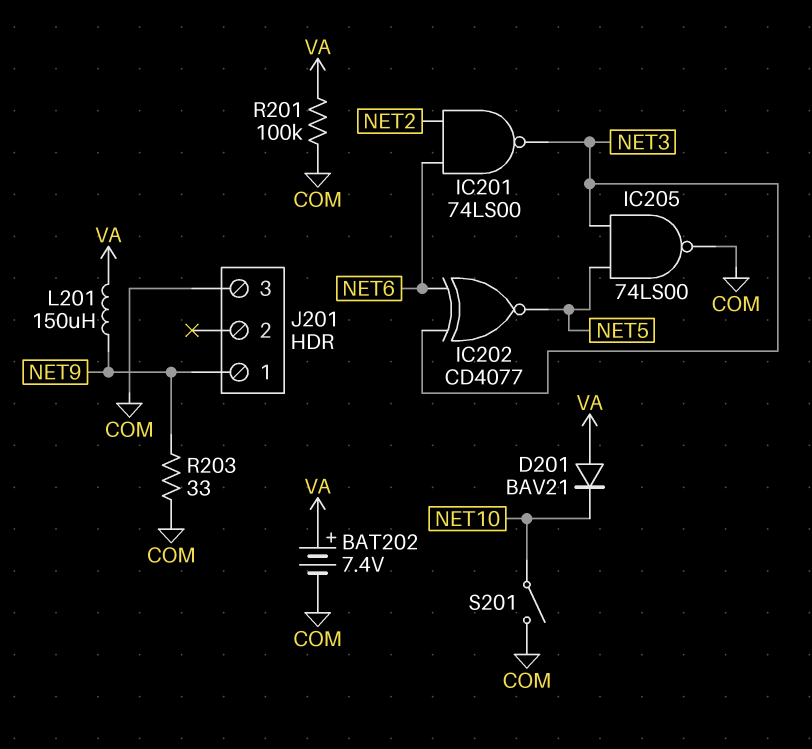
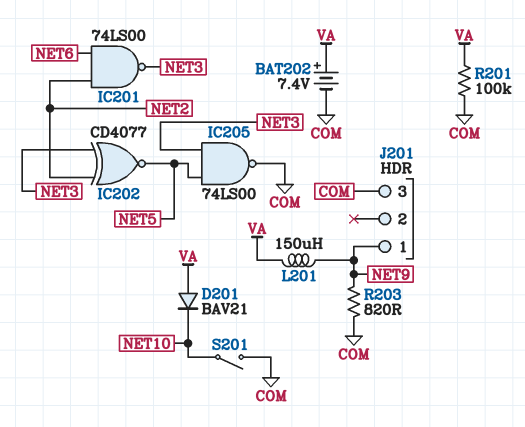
IC202: XNOR CD4077 (in NET3, in NET6, out NET5) -> XNOR CD4077 (in NET2, in NET3, out NET5)
R203: 33 (COM, NET9) -> 820 (COM, NET9)

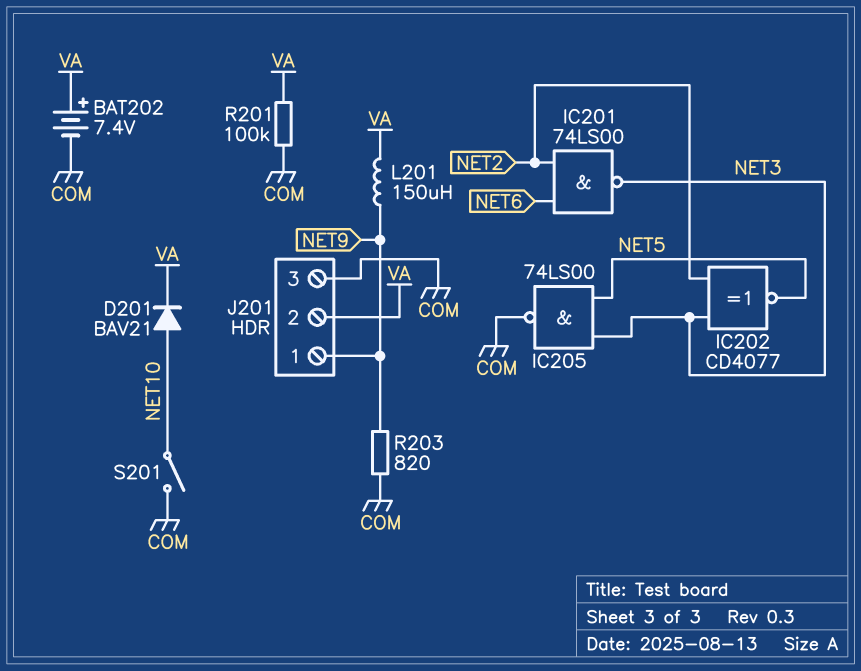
D201: diode BAV21 (A VA, K NET10) -> diode BAV21 (A NET10, K VA)
J201 pin 2: none -> VA

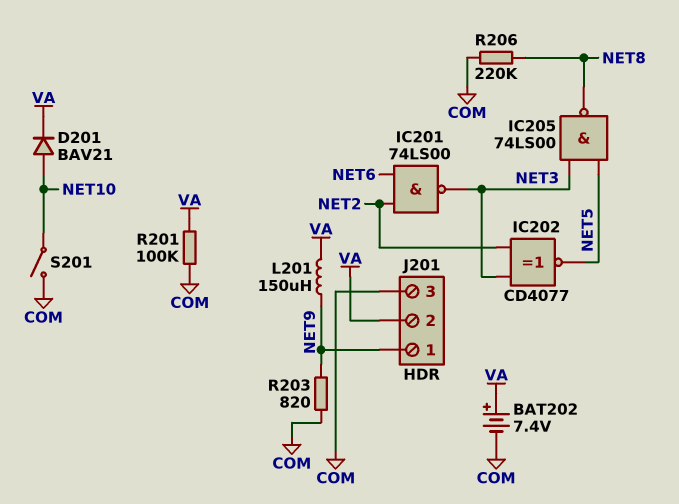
IC205: NAND 74LS00 (in NET3, in NET5, out COM) -> NAND 74LS00 (in NET3, in NET5, out NET8)
R206: none -> 220k (COM, NET8)

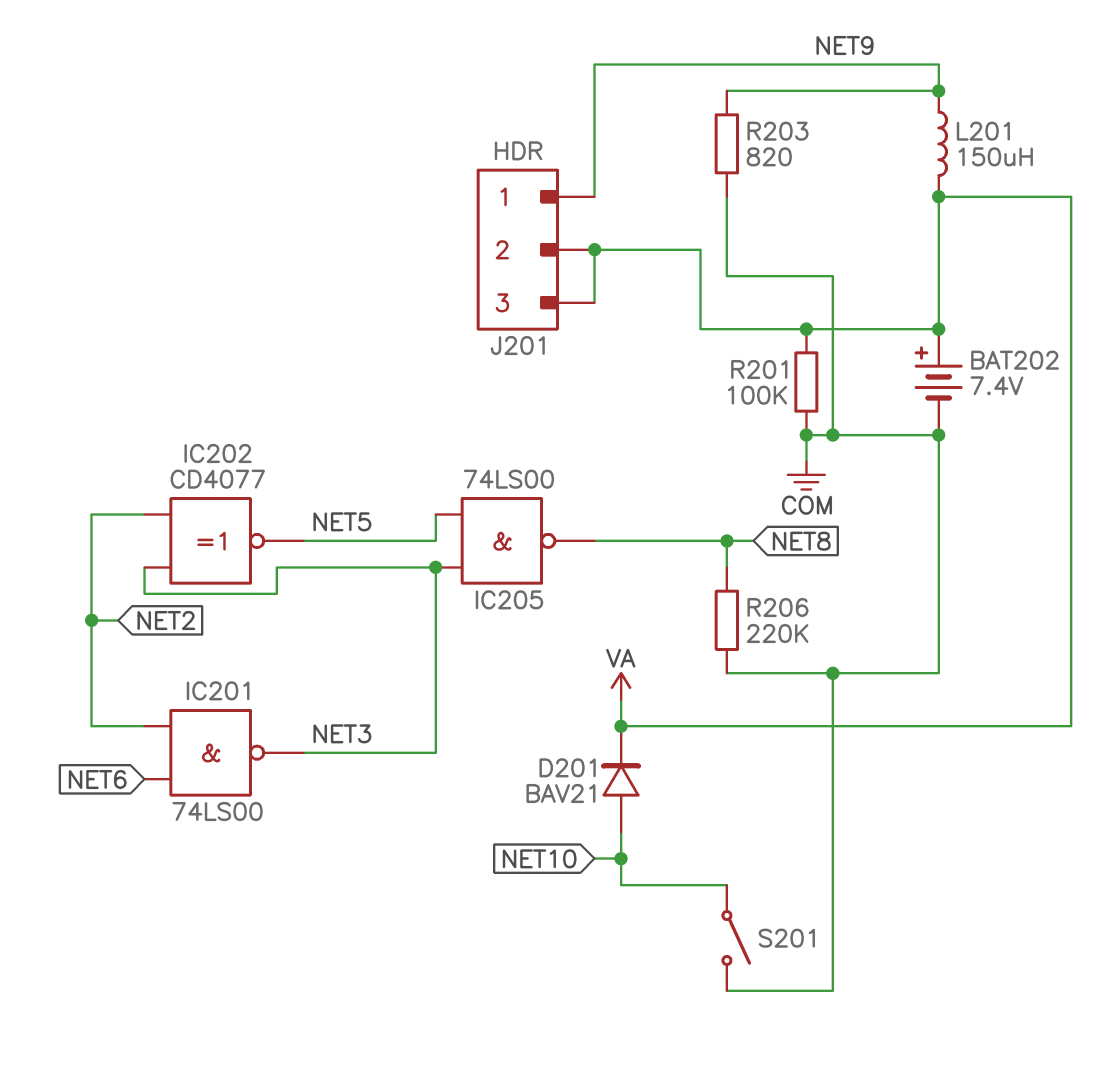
J201 pin 3: COM -> VA

